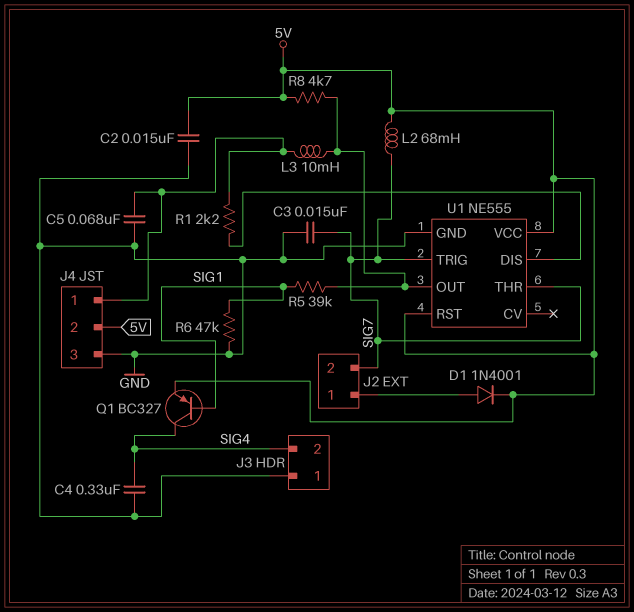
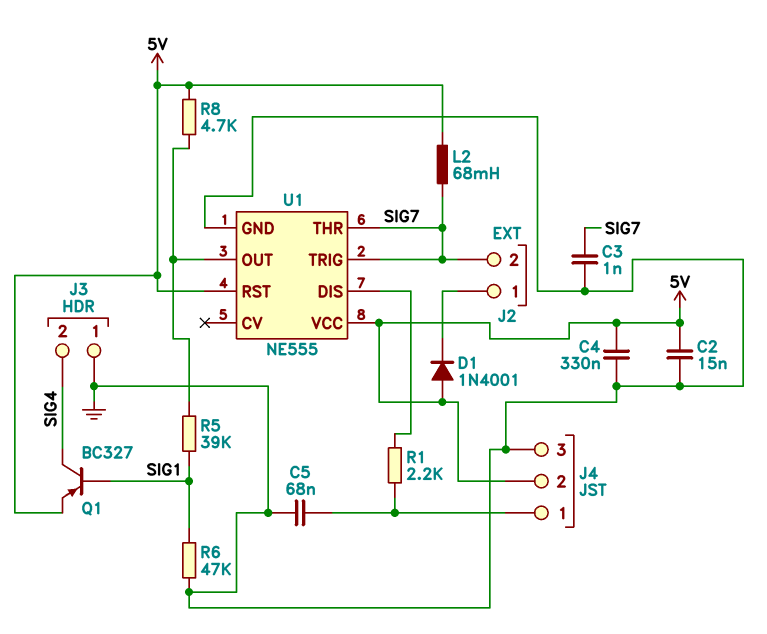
C3: 15nF (GND, SIG7) -> 1nF (GND, SIG7)
C4: 330nF (GND, SIG4) -> 330nF (5V, GND)
D1: diode 1N4001 (A J2/1, K 5V) -> diode 1N4001 (A 5V, K J2/1)
L3: 10mH (J4/1, U1/OUT) -> none

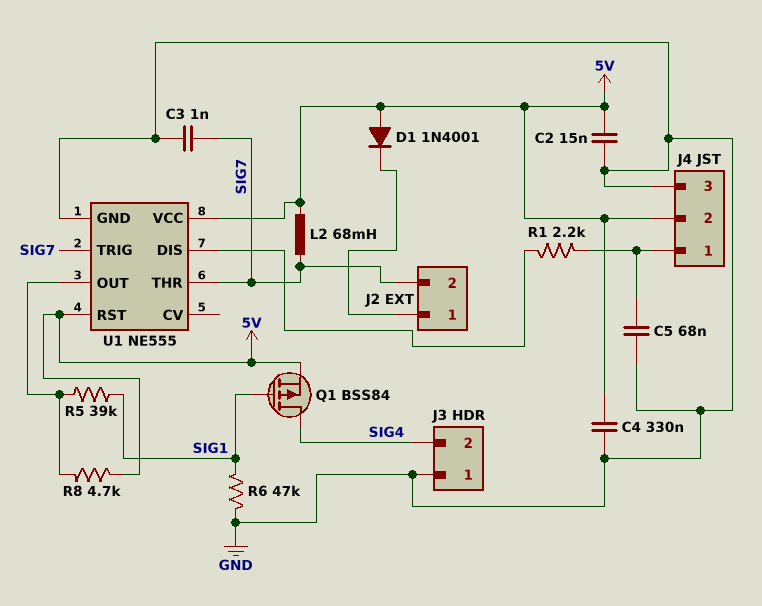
Q1: PNP BC327 (B SIG1, C SIG4, E 5V) -> PMOS BSS84 (G SIG1, D SIG4, S 5V)

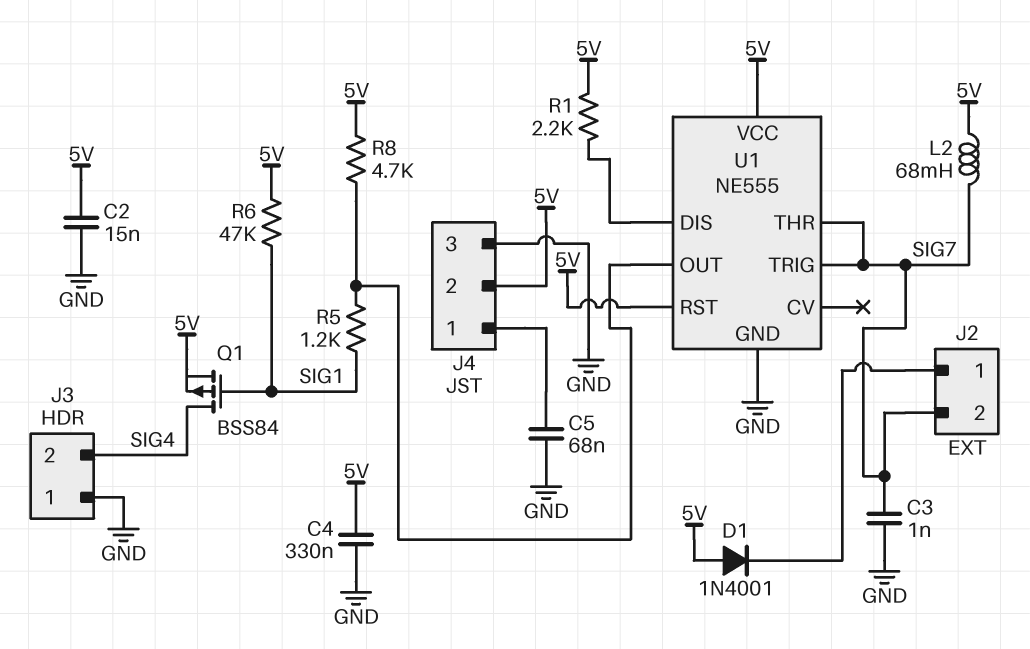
R1: 2.2k (J4/1, U1/DIS) -> 2.2k (5V, U1/DIS)
R5: 39k (SIG1, U1/OUT) -> 1.2k (SIG1, U1/OUT)
R6: 47k (GND, SIG1) -> 47k (5V, SIG1)

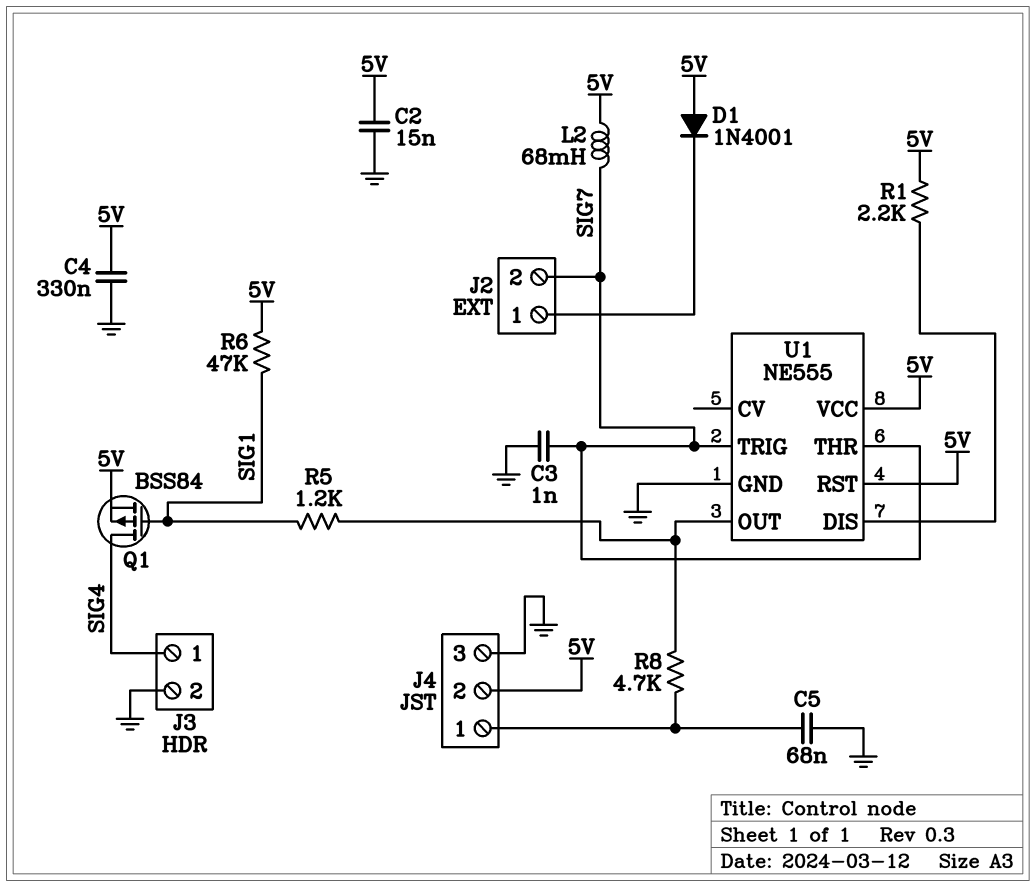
J3 pin 1: GND -> SIG4
J3 pin 2: SIG4 -> GND
R8: 4.7k (5V, U1/OUT) -> 4.7k (J4/1, U1/OUT)

